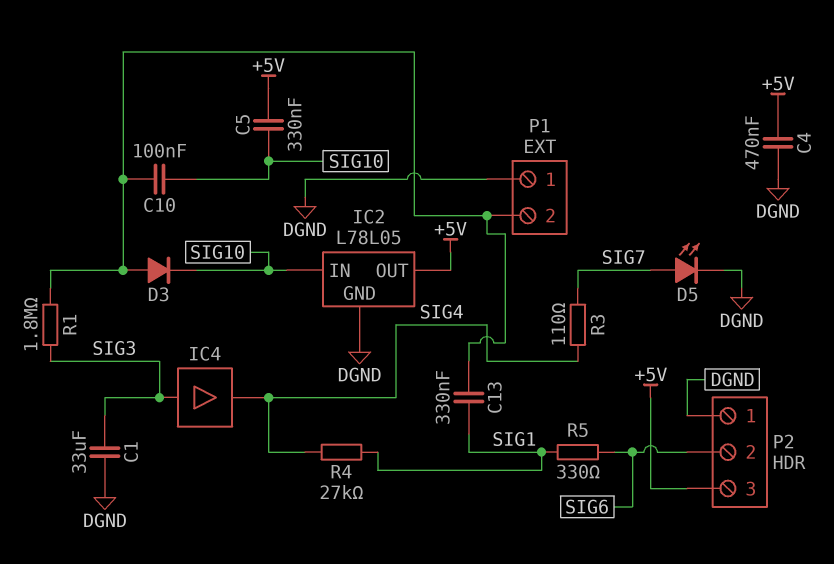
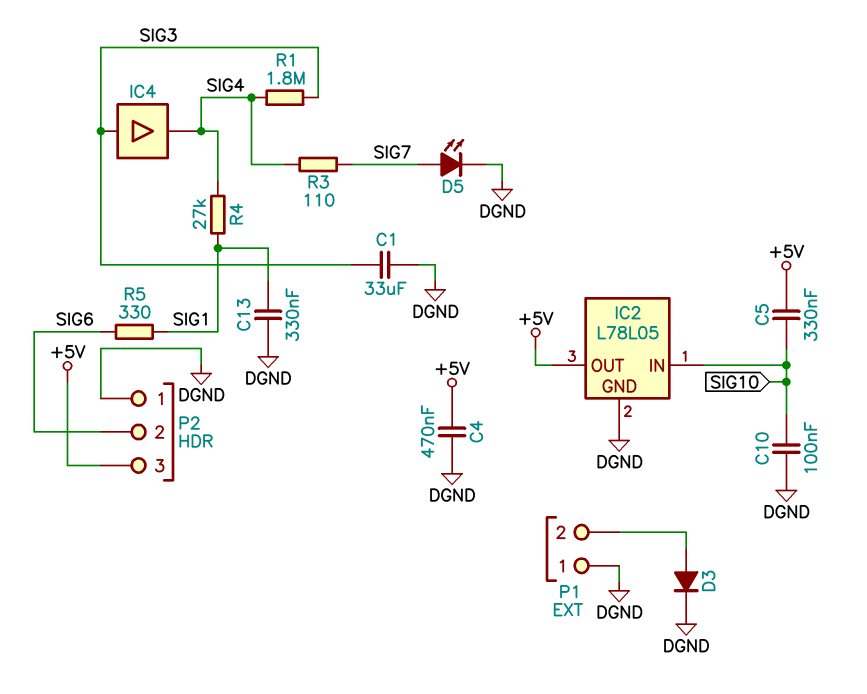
C10: 100nF (P1/2, SIG10) -> 100nF (DGND, SIG10)
C13: 330nF (P1/2, SIG1) -> 330nF (DGND, SIG1)
D3: diode (A P1/2, K SIG10) -> diode (A P1/2, K DGND)
R1: 1.8M (P1/2, SIG3) -> 1.8M (SIG3, SIG4)

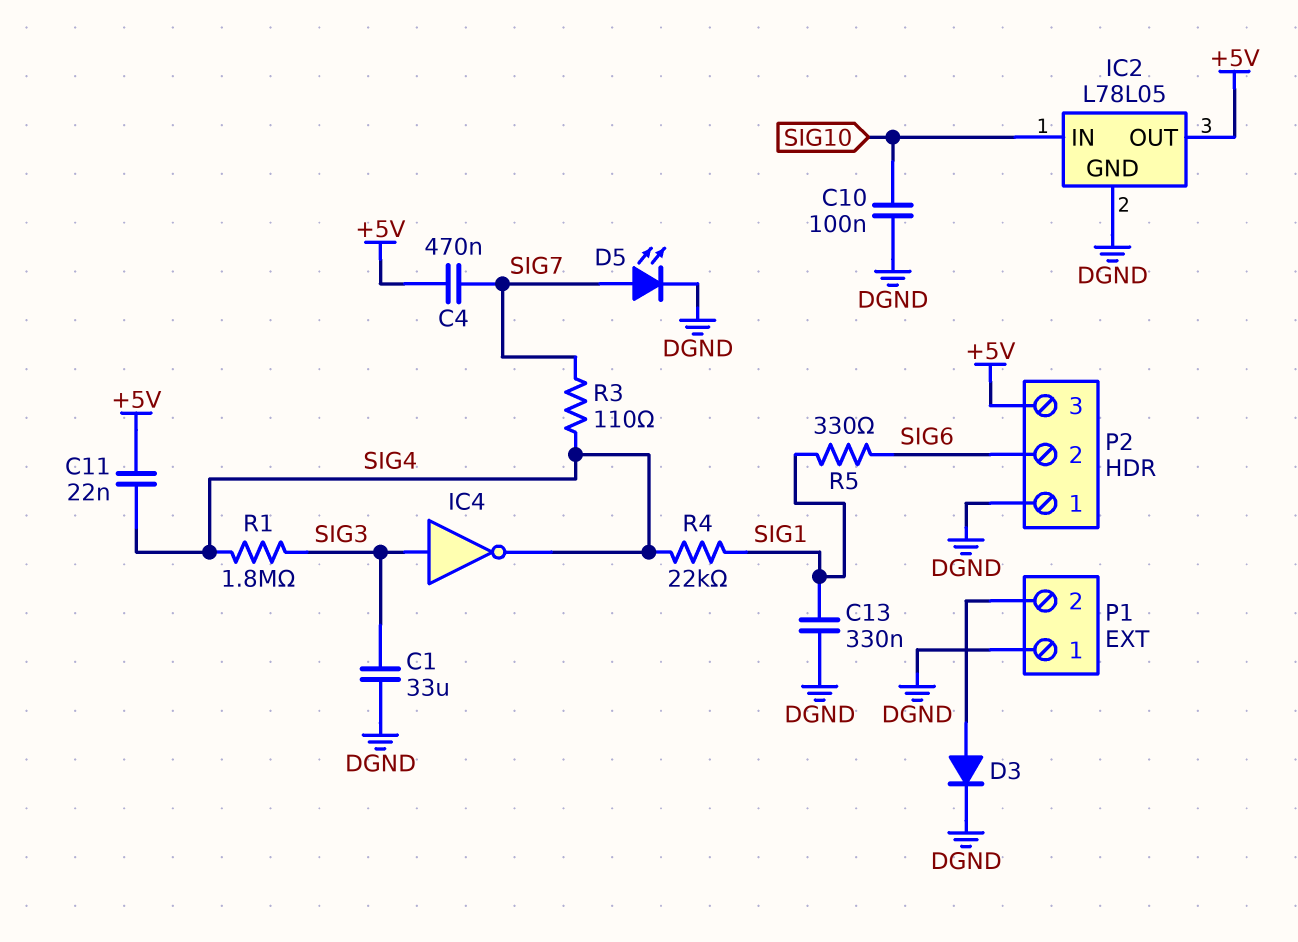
C4: 470nF (+5V, DGND) -> 470nF (+5V, SIG7)
C5: 330nF (+5V, SIG10) -> none
C11: none -> 22nF (+5V, SIG4)
IC4: buffer (in SIG3, out SIG4) -> NOT (in SIG3, out SIG4)
R4: 27k (SIG1, SIG4) -> 22k (SIG1, SIG4)

